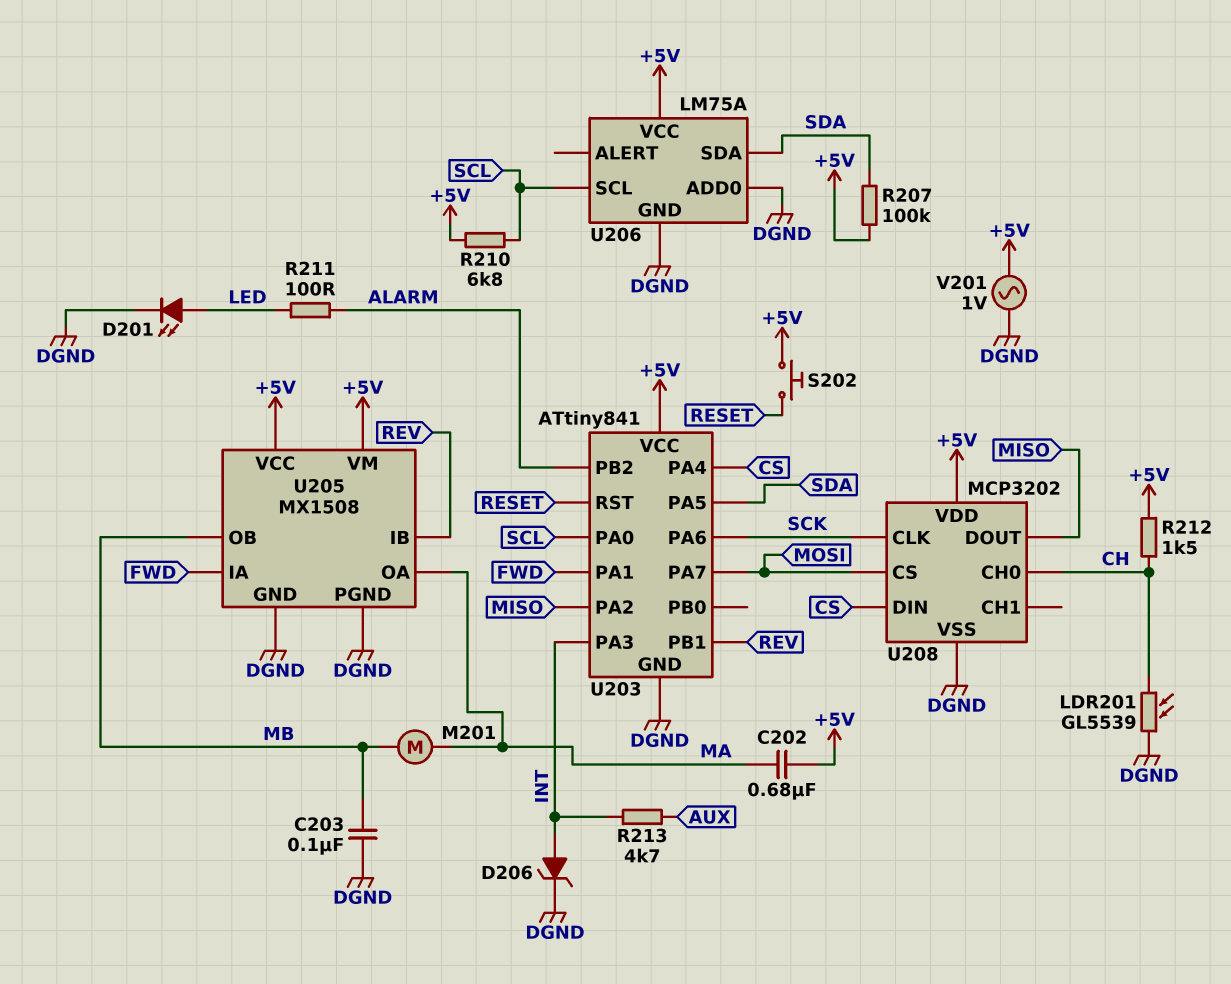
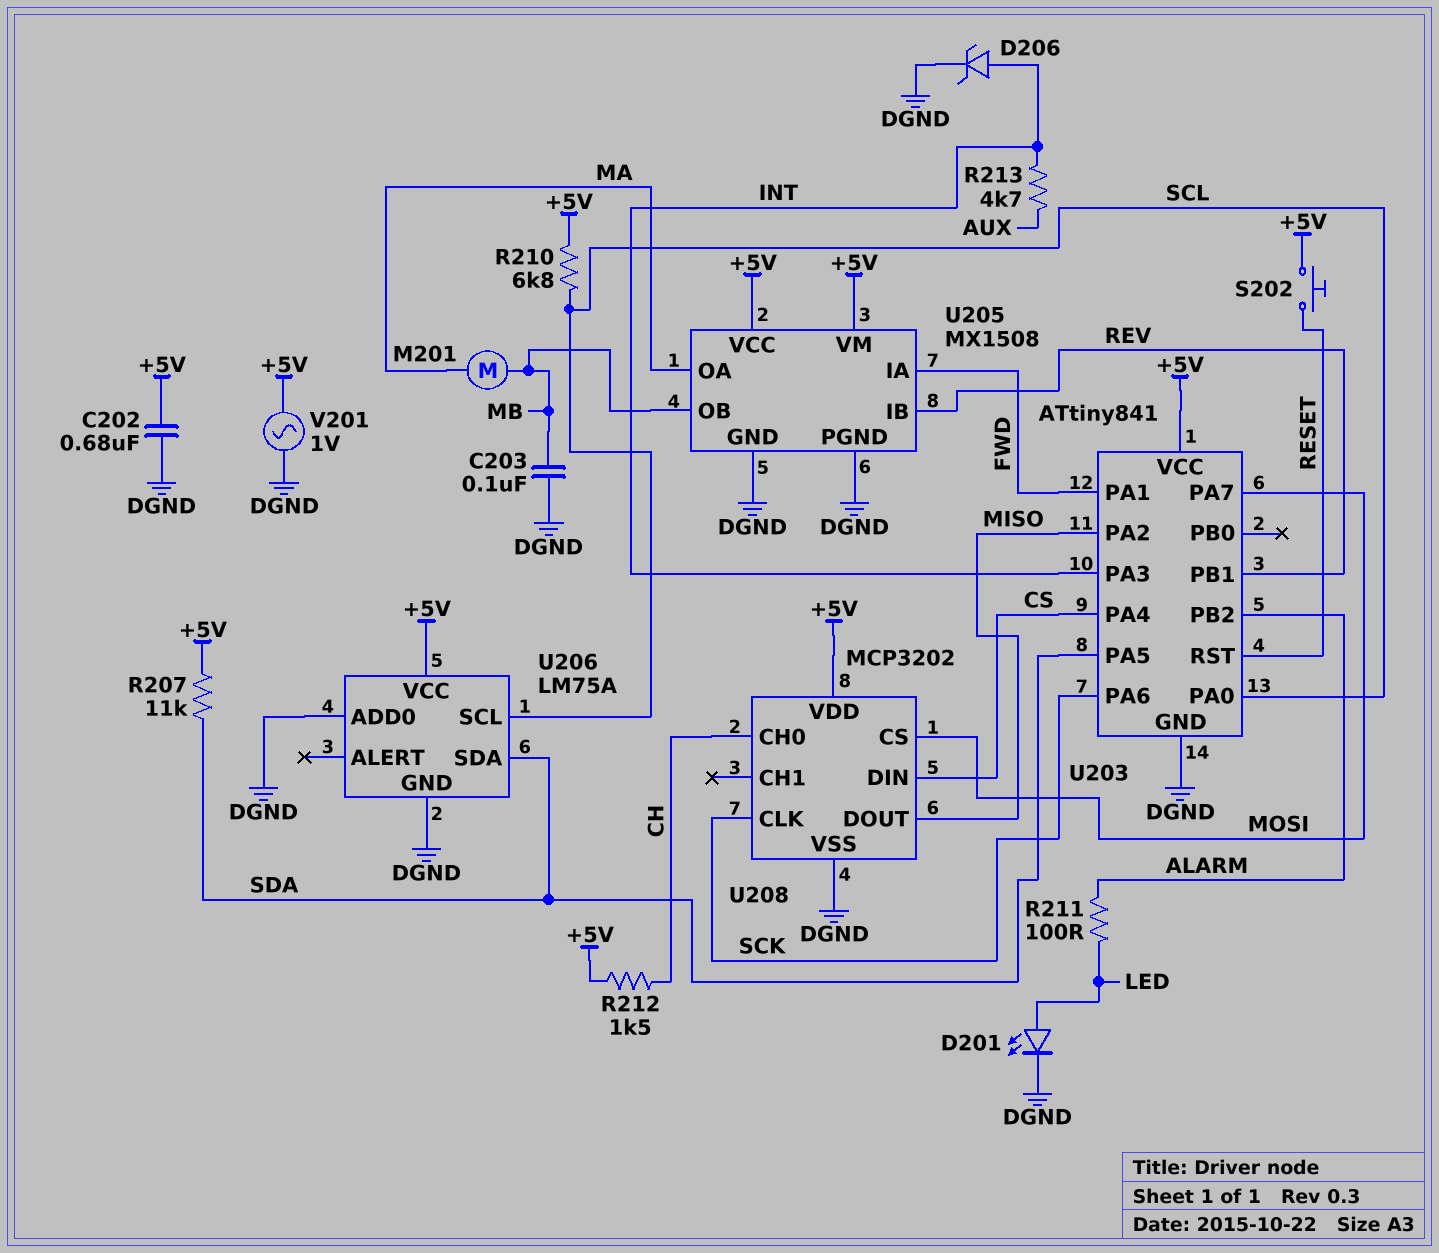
C202: 680nF (+5V, MA) -> 680nF (+5V, DGND)
LDR201: GL5539 (CH, DGND) -> none
R207: 100k (+5V, SDA) -> 11k (+5V, SDA)

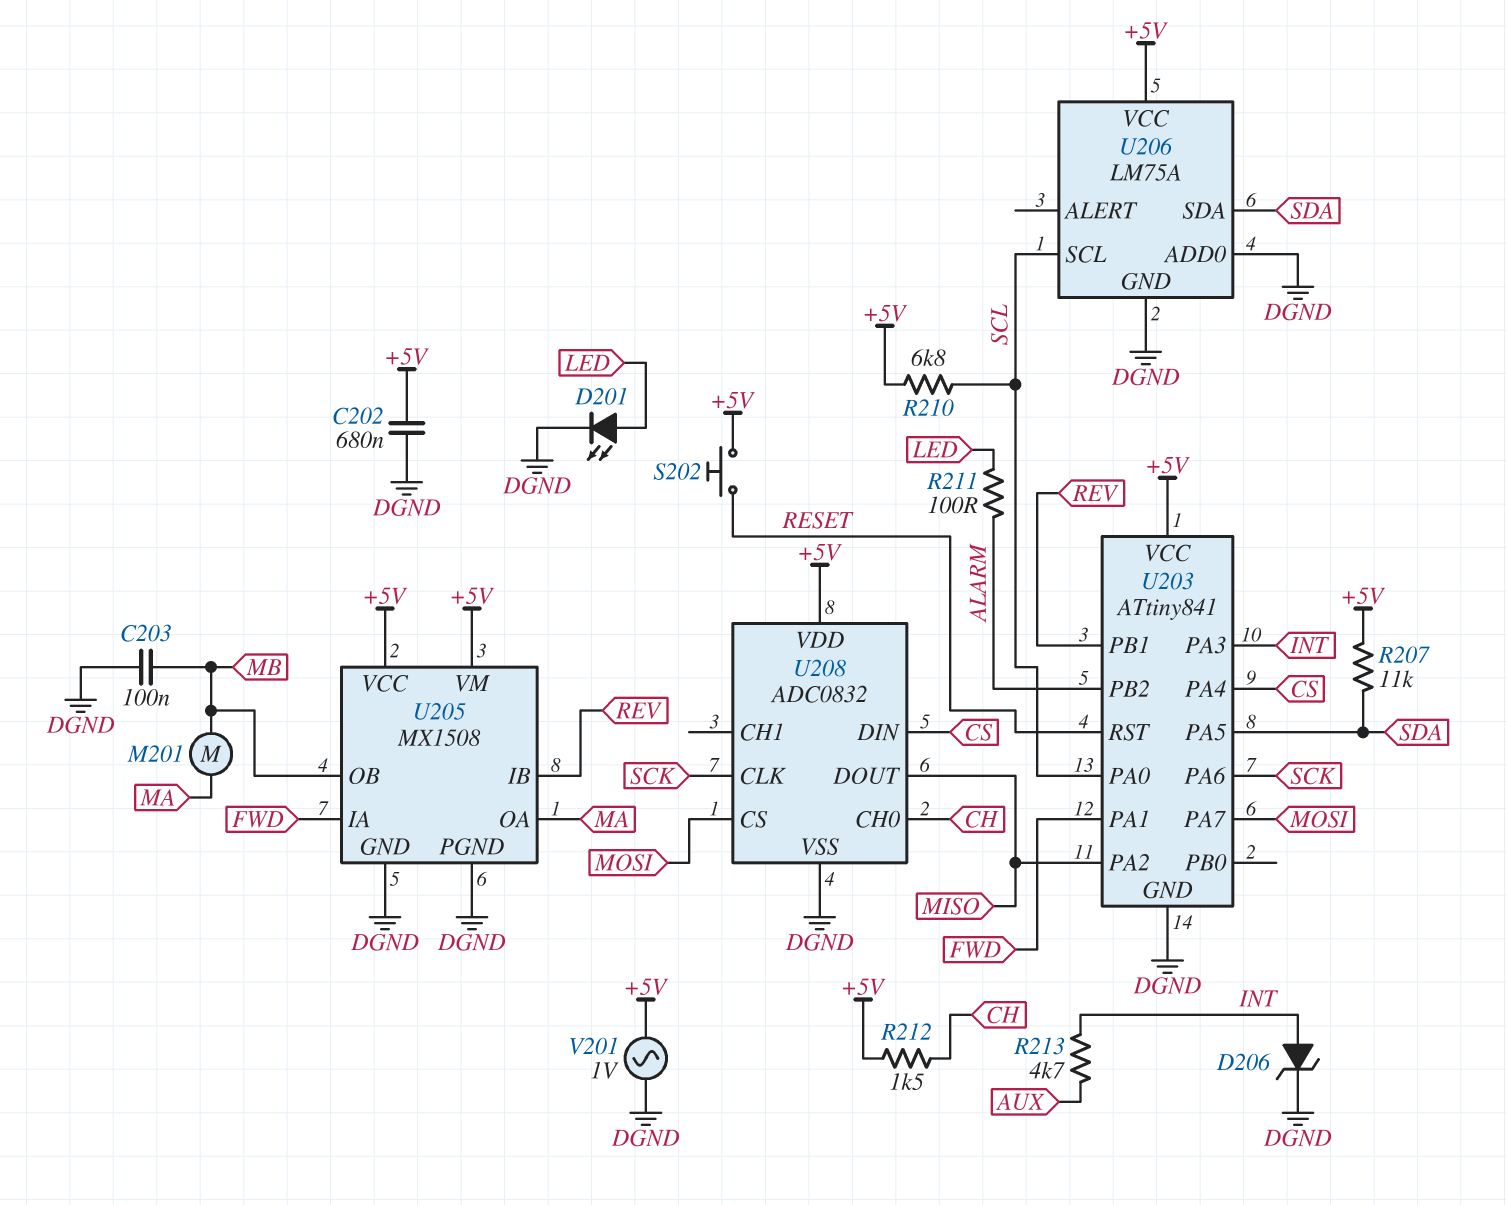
U208: MCP3202 -> ADC0832

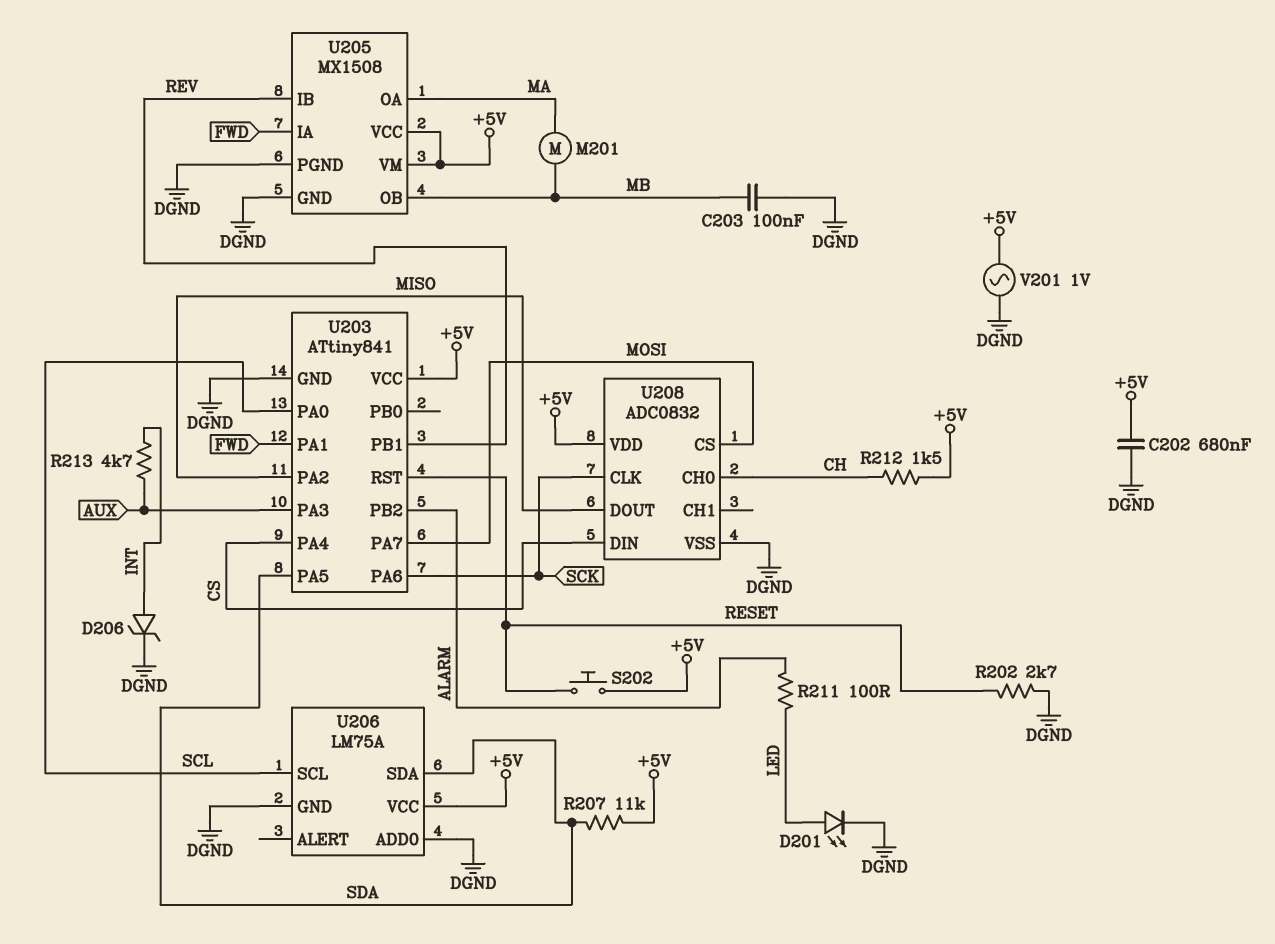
R202: none -> 2.7k (DGND, RESET)
R210: 6.8k (+5V, SCL) -> none
U203 pin PA3: INT -> AUX

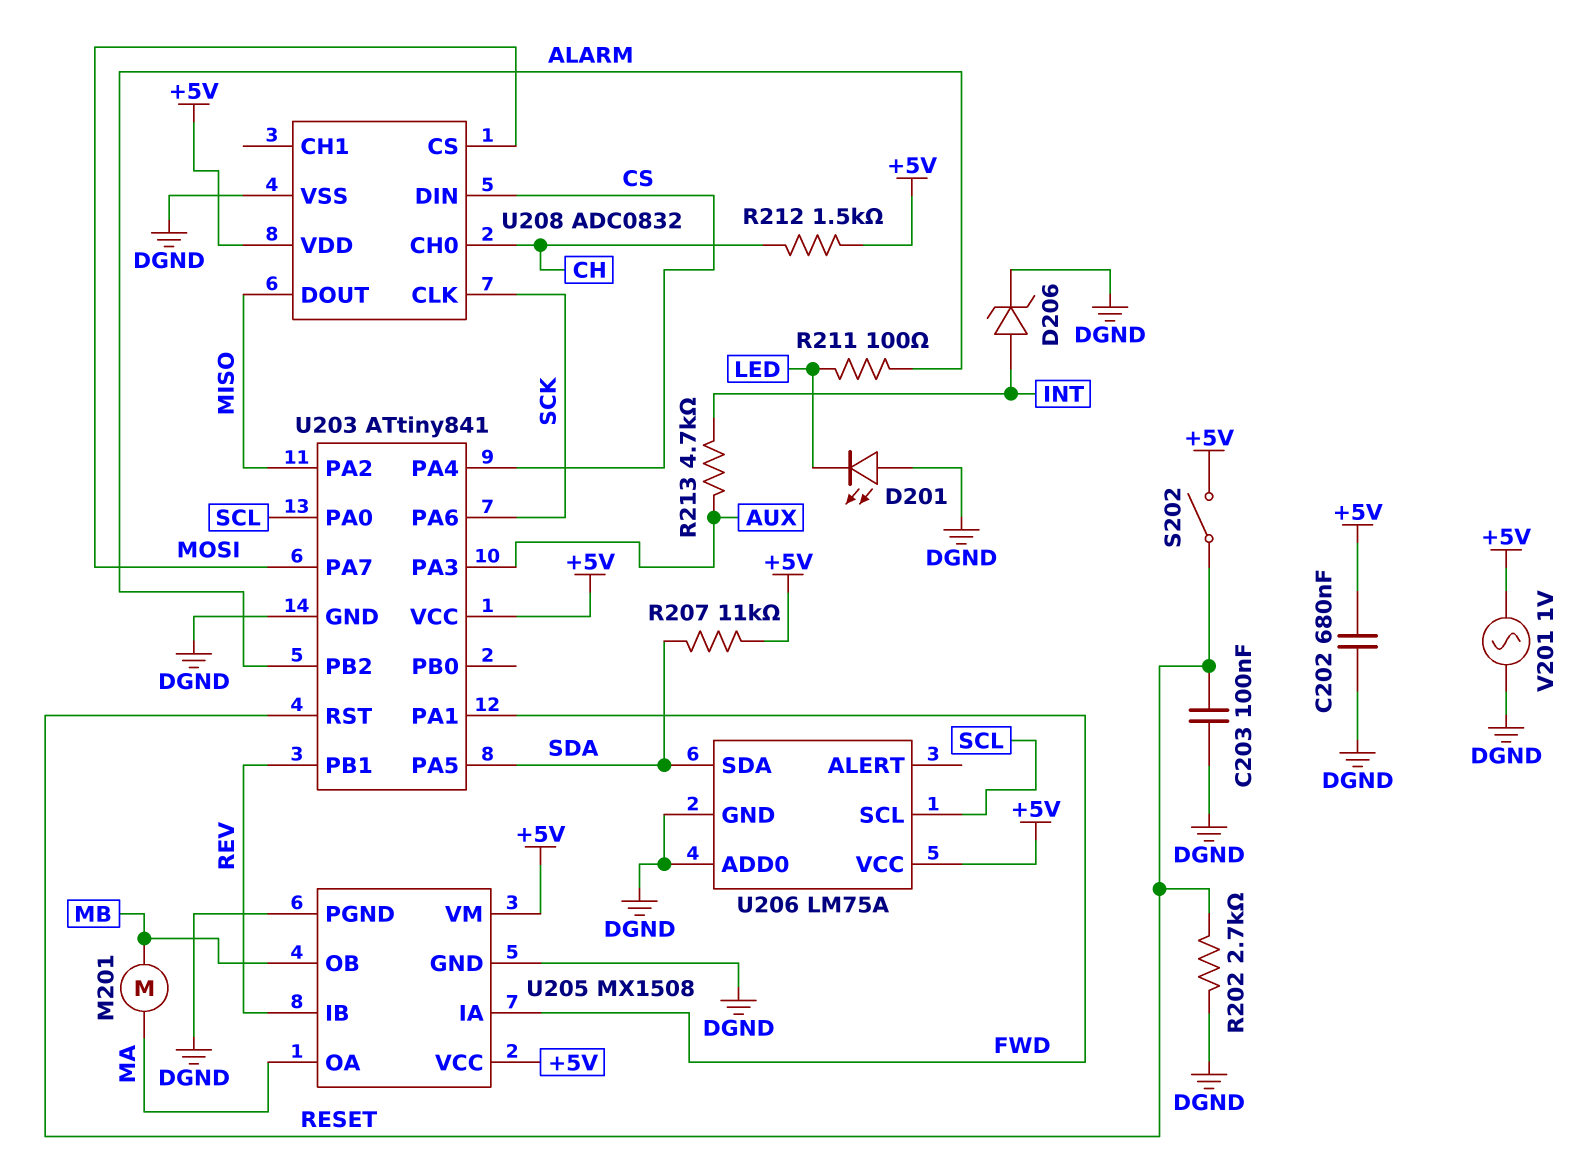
C203: 100nF (DGND, MB) -> 100nF (DGND, RESET)
D201: LED (A LED, K DGND) -> LED (A DGND, K LED)
S202: button (+5V, RESET) -> switch (+5V, RESET)

